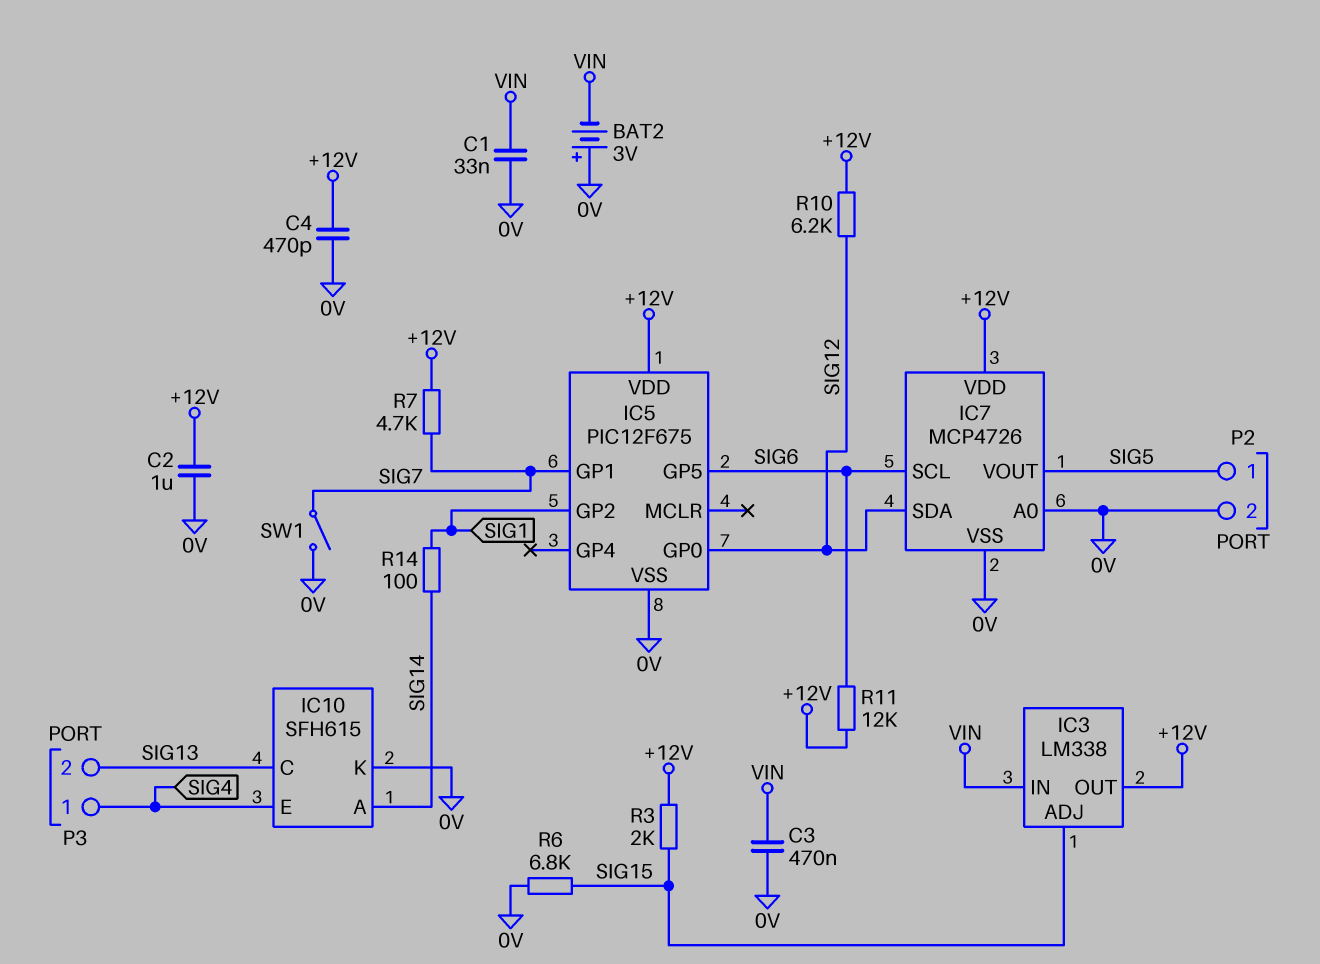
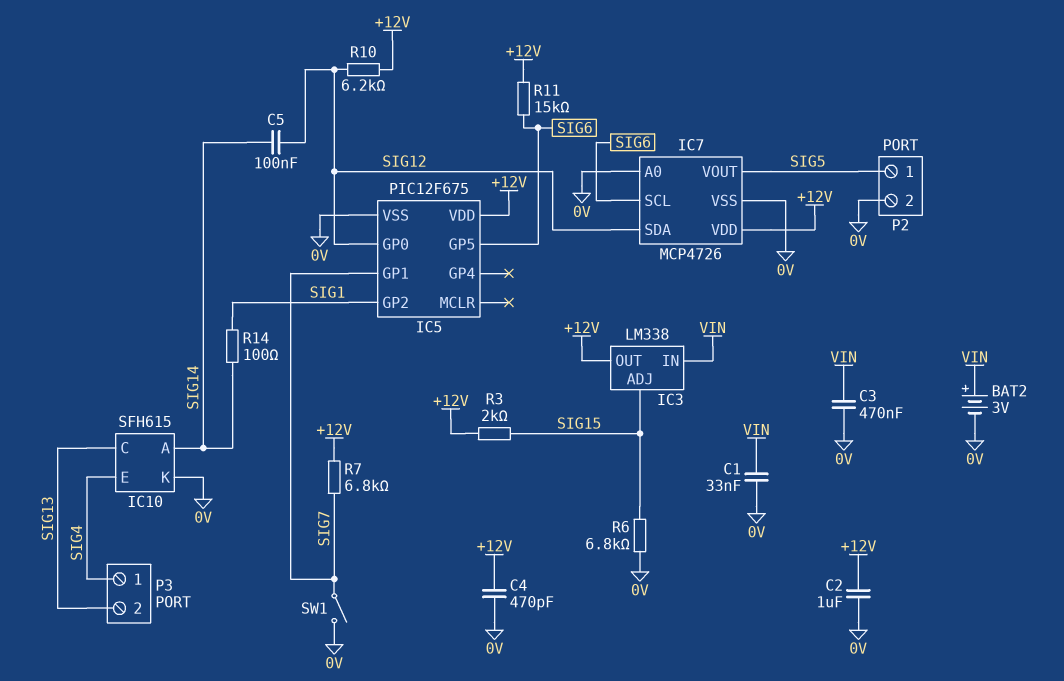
BAT2: 3V (plus 0V, minus VIN) -> 3V (plus VIN, minus 0V)
C5: none -> 100nF (SIG12, SIG14)
R7: 4.7k (+12V, SIG7) -> 6.8k (+12V, SIG7)
R11: 12k (+12V, SIG6) -> 15k (+12V, SIG6)

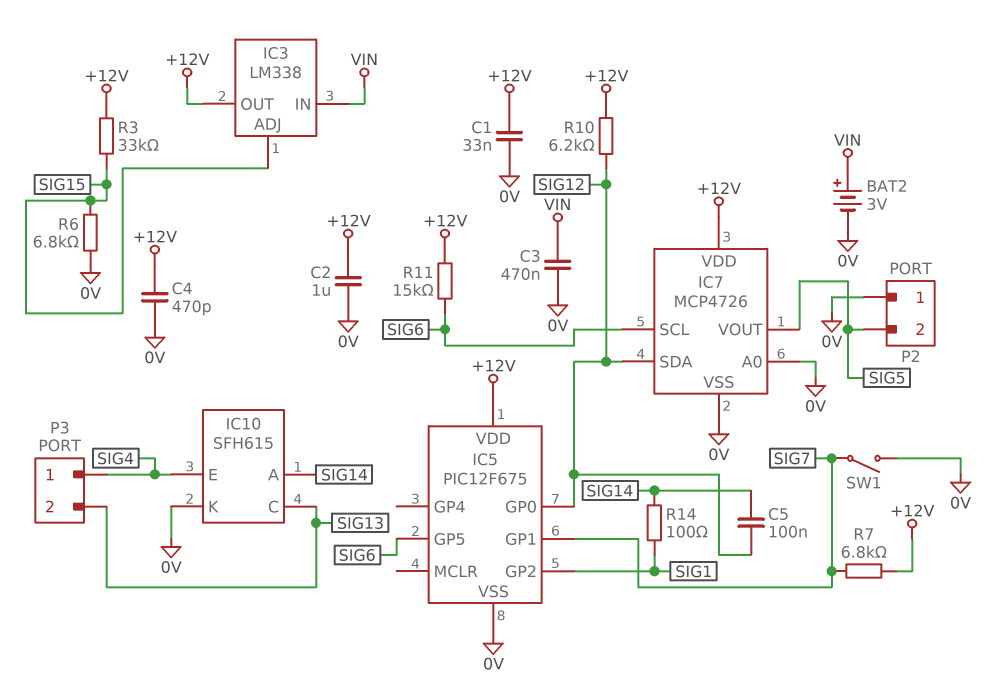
C1: 33nF (0V, VIN) -> 33nF (+12V, 0V)
P2 pin 1: SIG5 -> 0V
P2 pin 2: 0V -> SIG5
R3: 2k (+12V, SIG15) -> 33k (+12V, SIG15)

